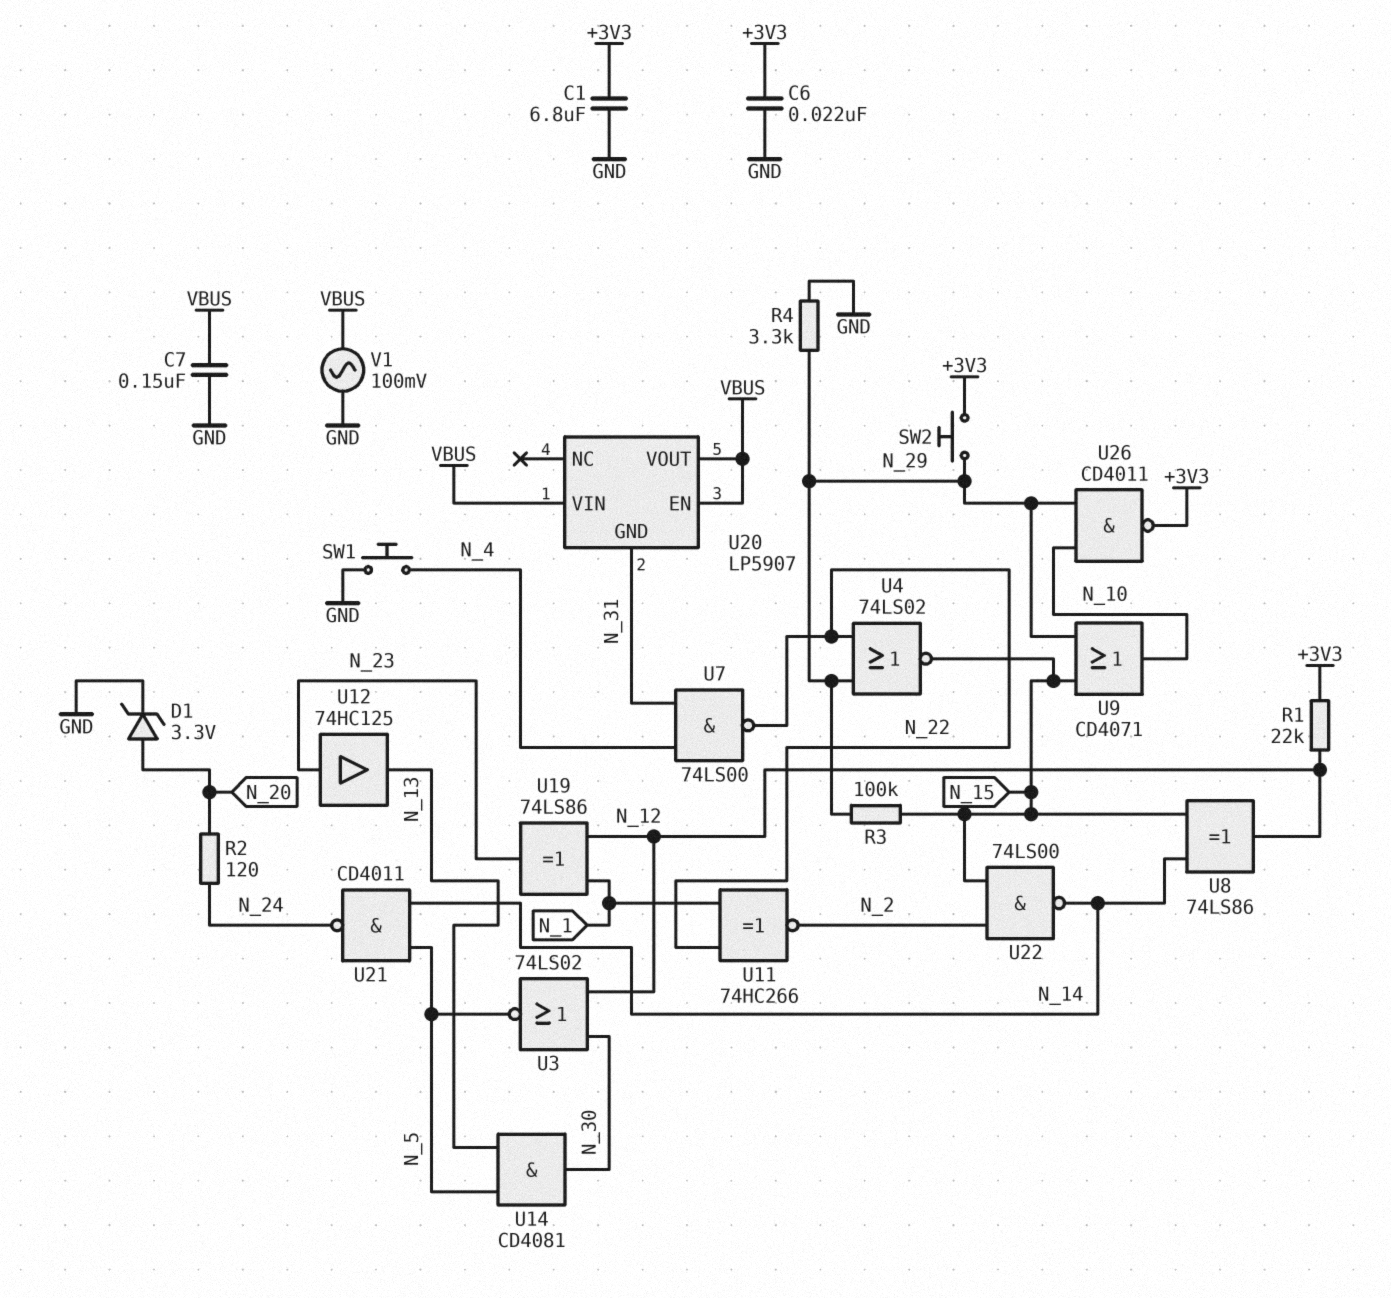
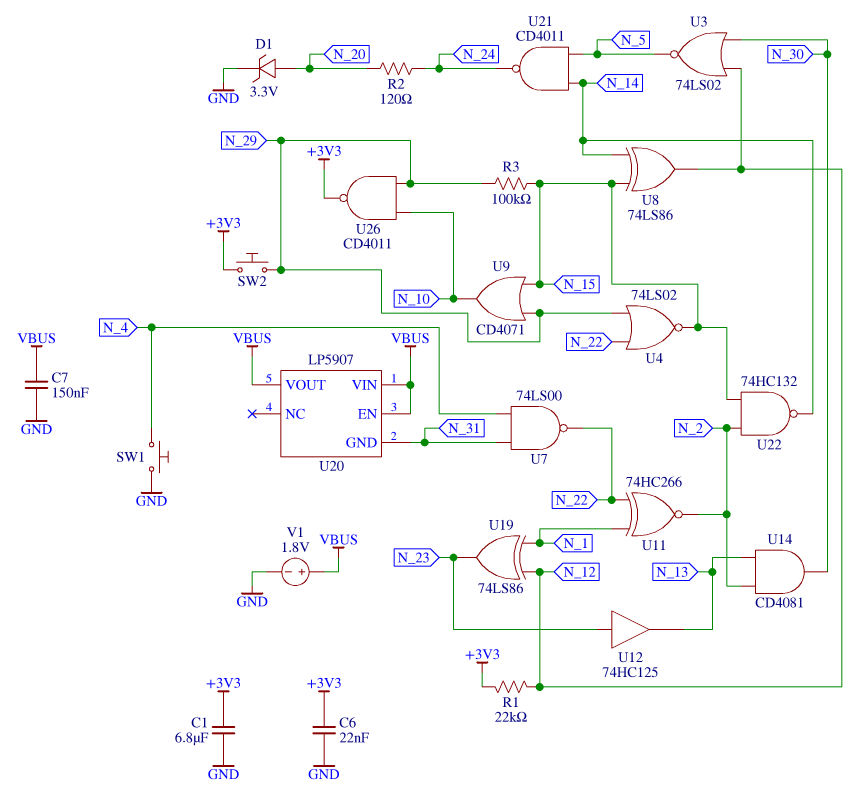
R4: 3.3k (GND, N_29) -> none
U14: AND CD4081 (in N_5, in N_13, out N_30) -> AND CD4081 (in N_2, in N_13, out N_30)
U22: NAND 74LS00 (in N_2, in N_15, out N_14) -> NAND 74HC132 (in N_2, in N_15, out N_14)
V1: AC 100mV (GND, VBUS) -> 1.8V (plus VBUS, minus GND)

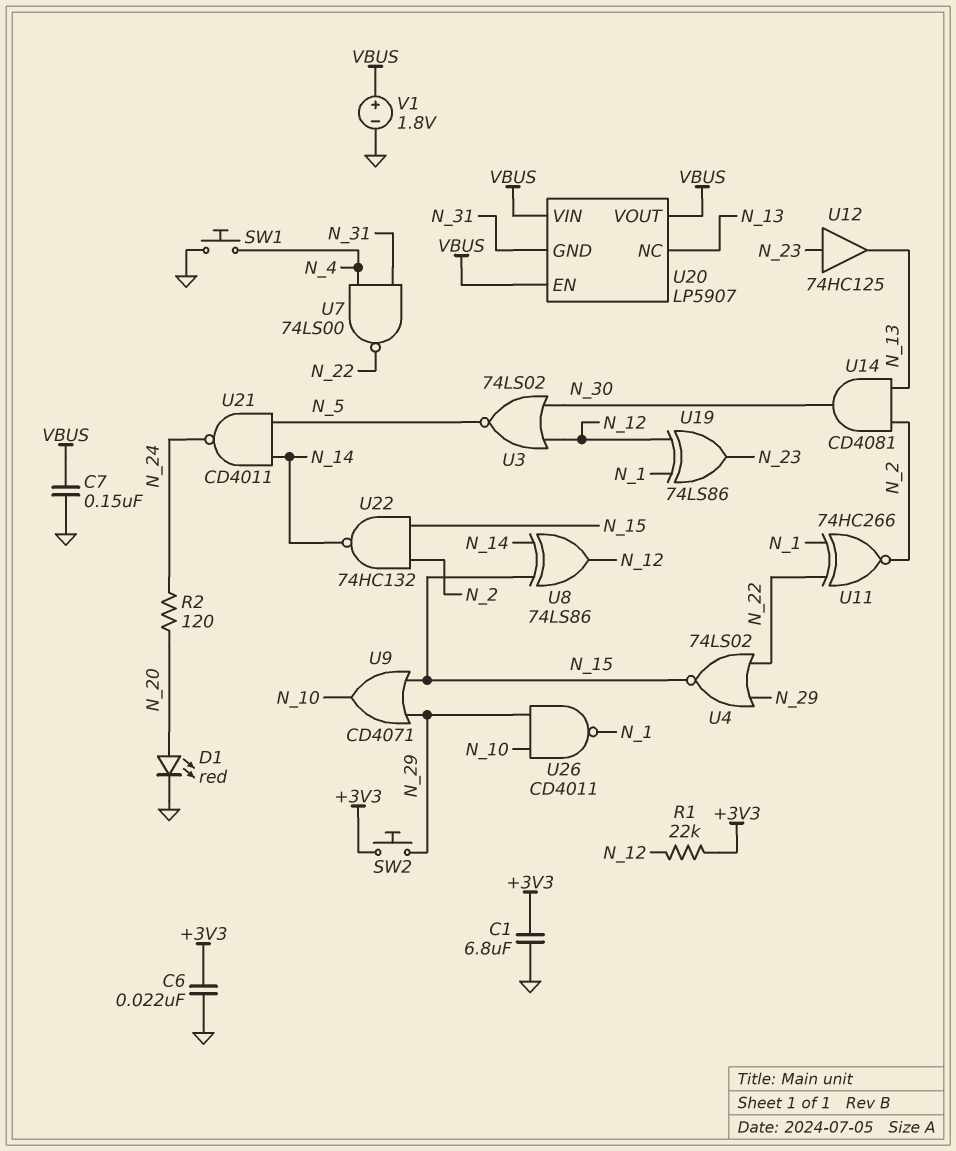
D1: zener 3.3V (A N_20, K GND) -> LED red (A N_20, K GND)
R3: 100k (N_15, N_29) -> none
U20 pin NC: none -> N_13
U26: NAND CD4011 (in N_10, in N_29, out +3V3) -> NAND CD4011 (in N_10, in N_29, out N_1)

